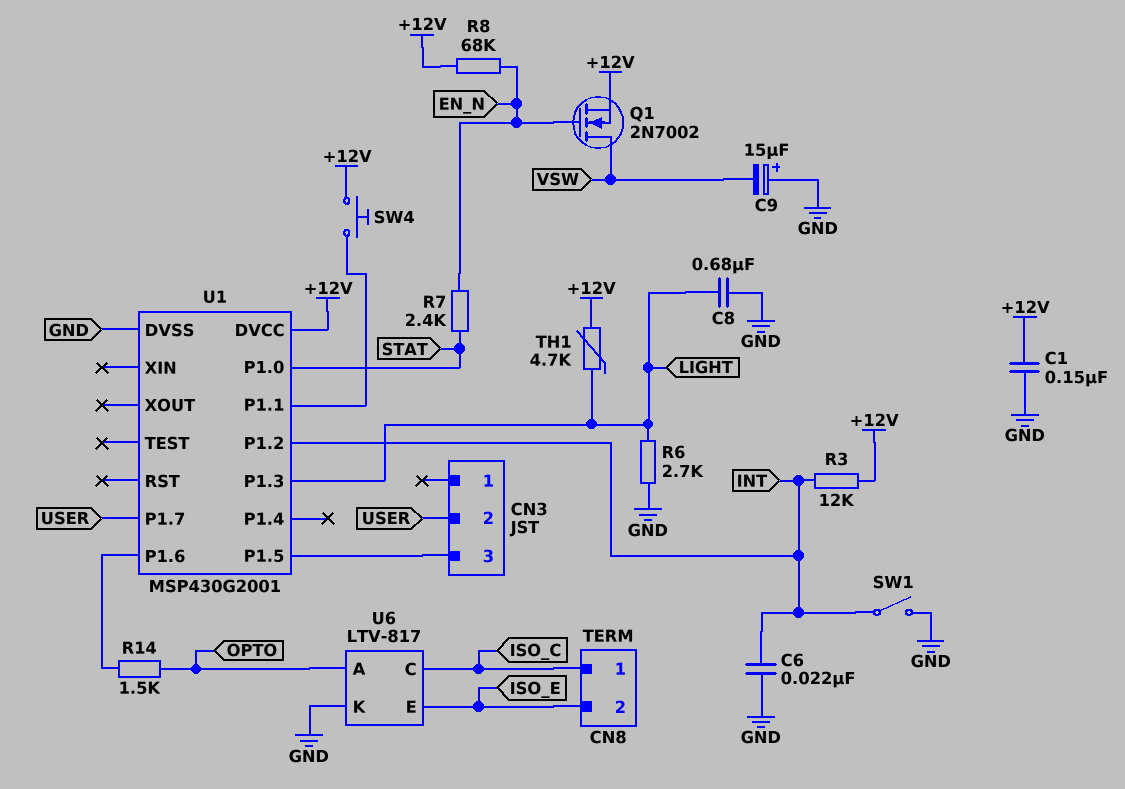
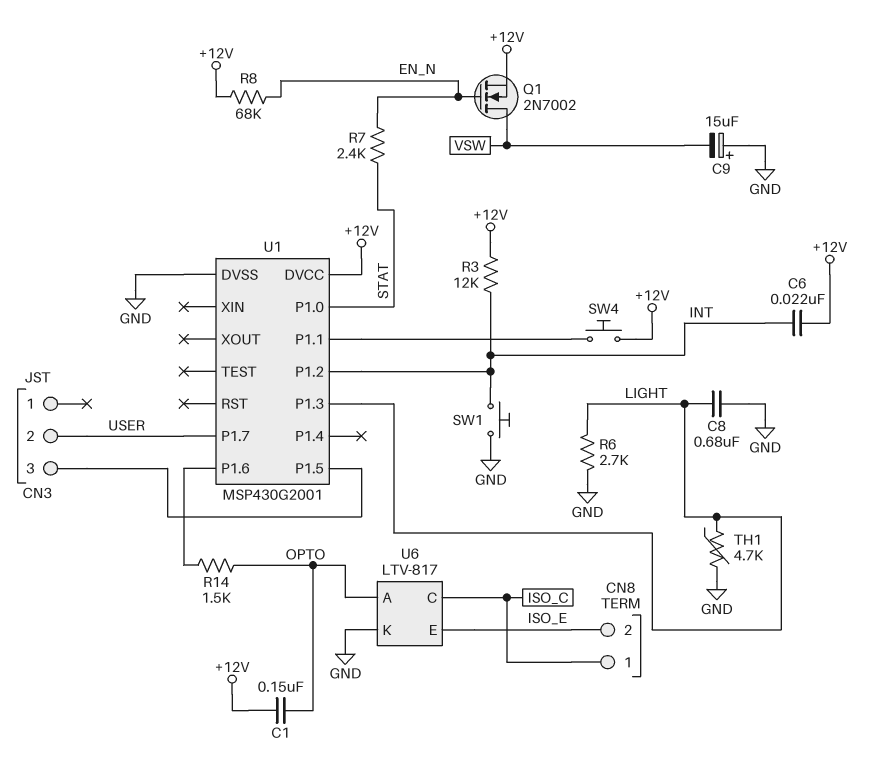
C1: 150nF (+12V, GND) -> 150nF (+12V, OPTO)
C6: 22nF (GND, INT) -> 22nF (+12V, INT)
SW1: switch (GND, INT) -> button (GND, INT)
TH1: 4.7k (+12V, LIGHT) -> 4.7k (GND, LIGHT)

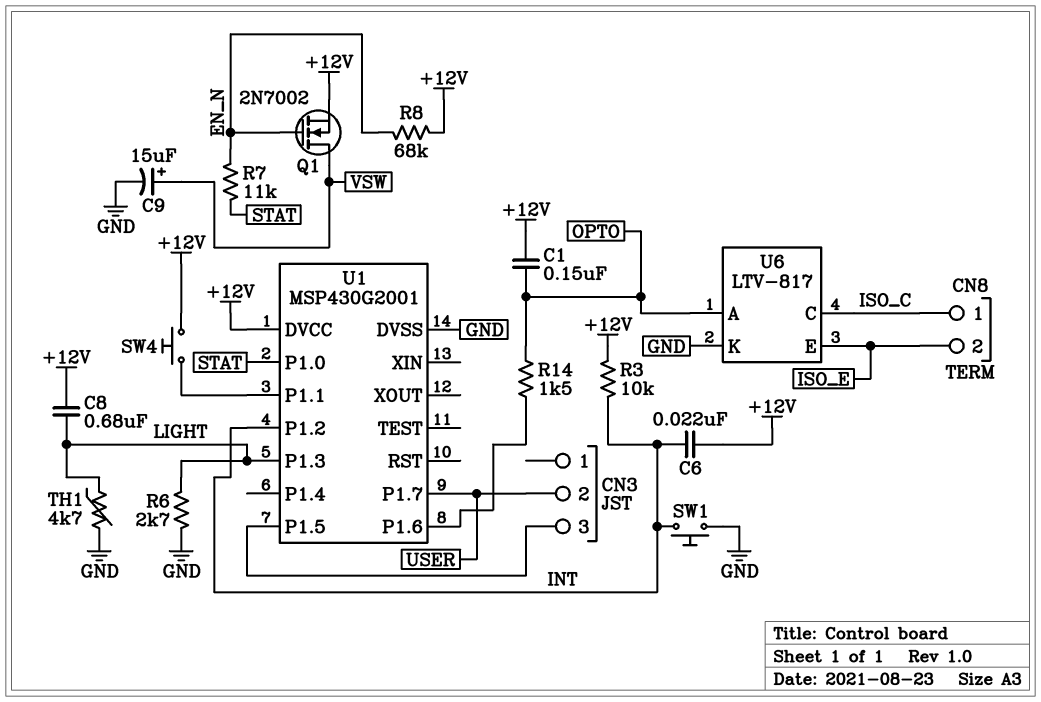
C8: 680nF (GND, LIGHT) -> 680nF (+12V, LIGHT)
C9: 15uF (plus GND, minus VSW) -> 15uF (plus VSW, minus GND)
R3: 12k (+12V, INT) -> 10k (+12V, INT)
R7: 2.4k (EN_N, STAT) -> 11k (EN_N, STAT)

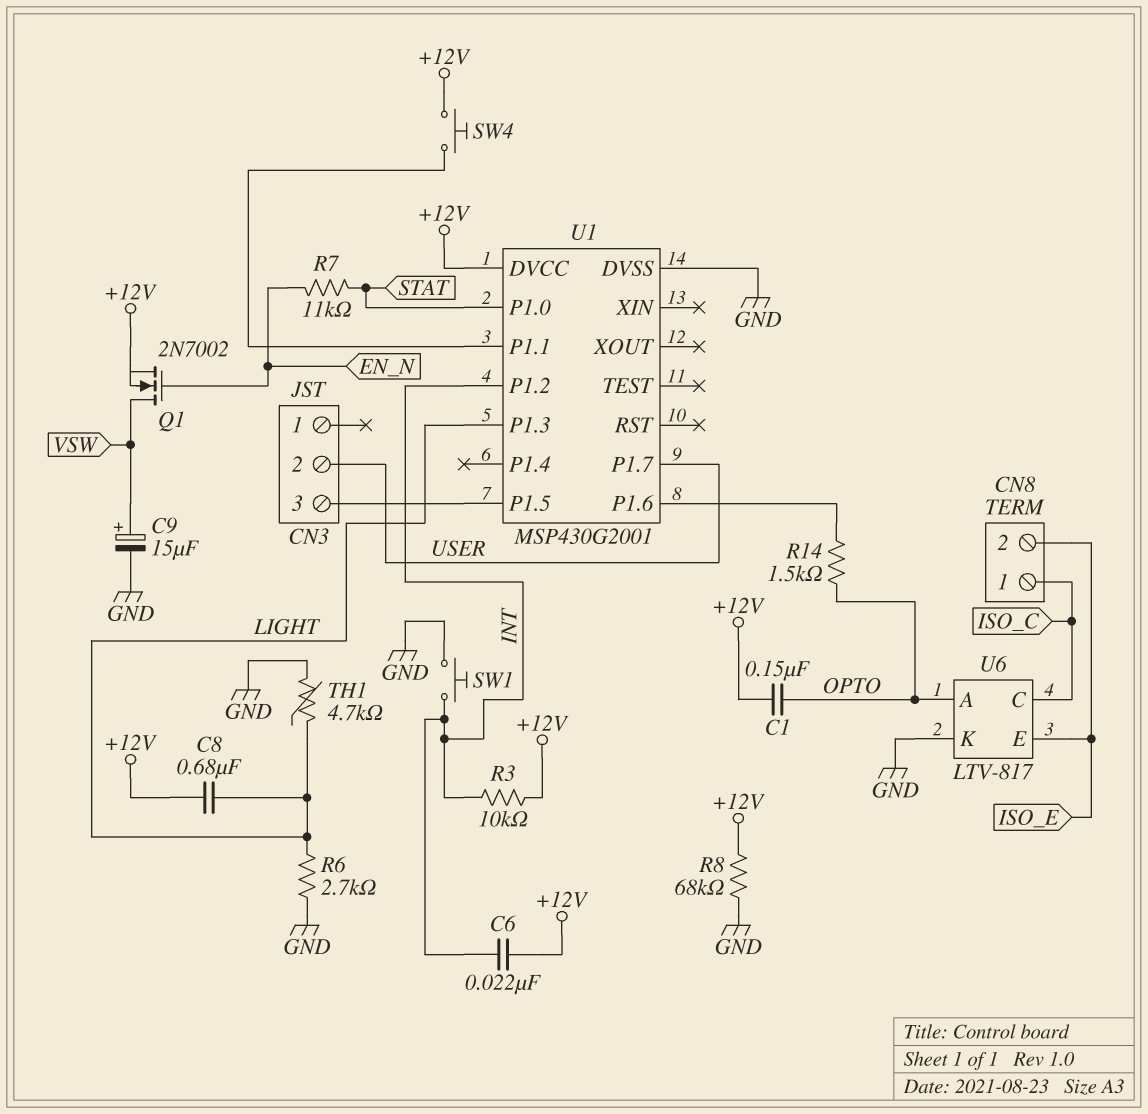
R8: 68k (+12V, EN_N) -> 68k (+12V, GND)

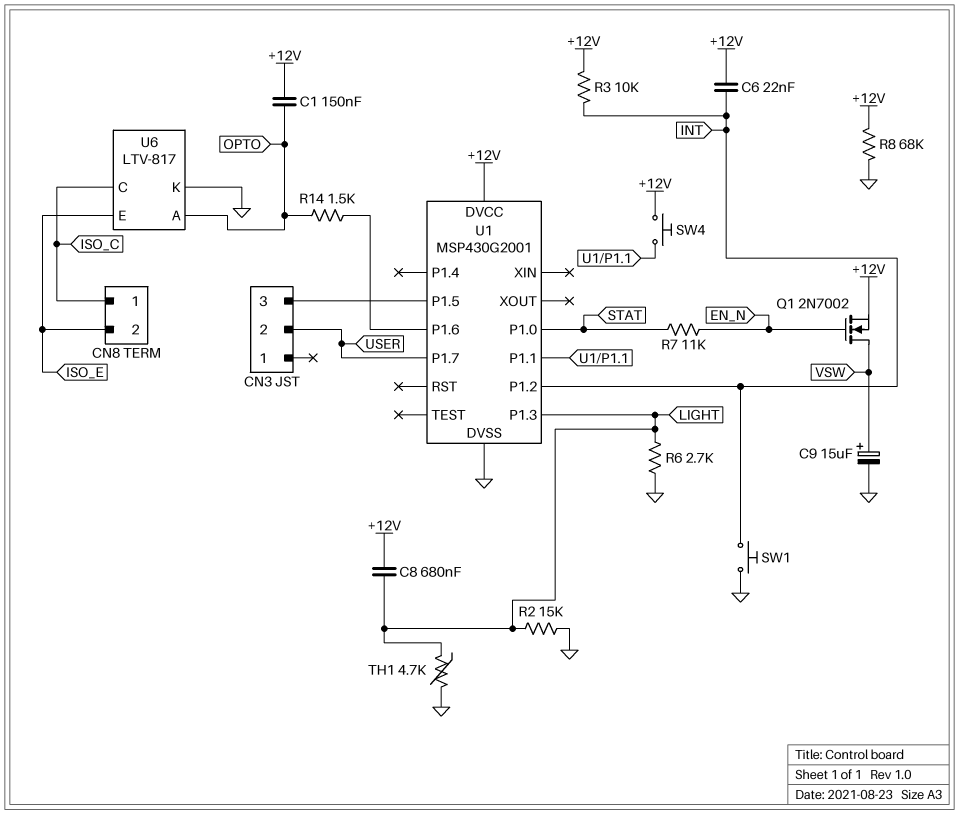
R2: none -> 15k (GND, LIGHT)

